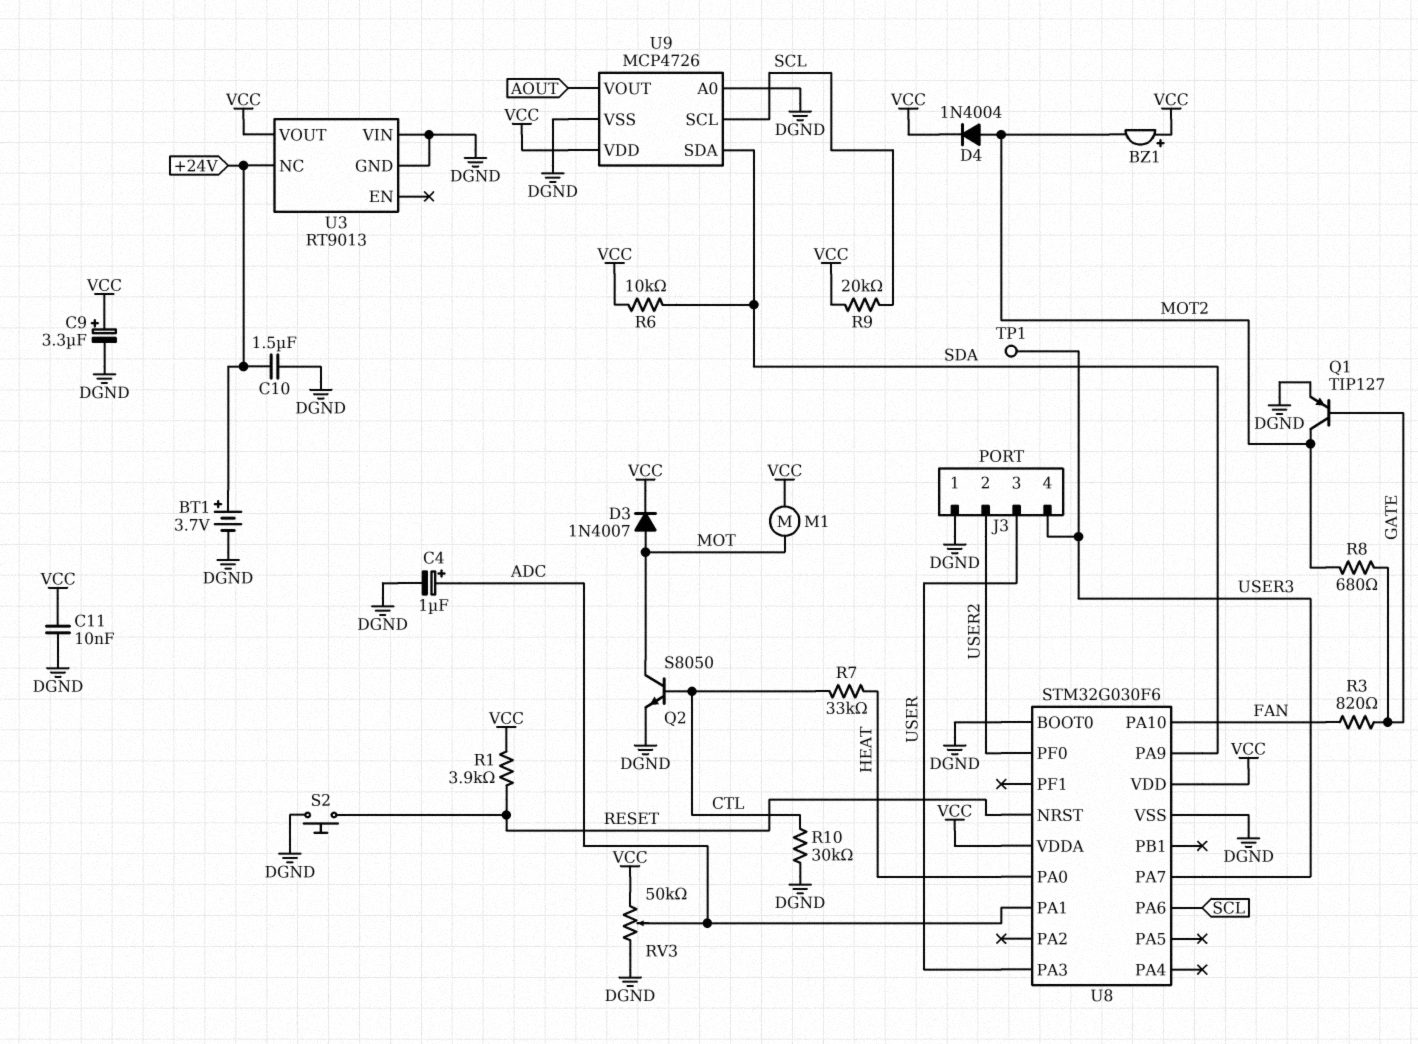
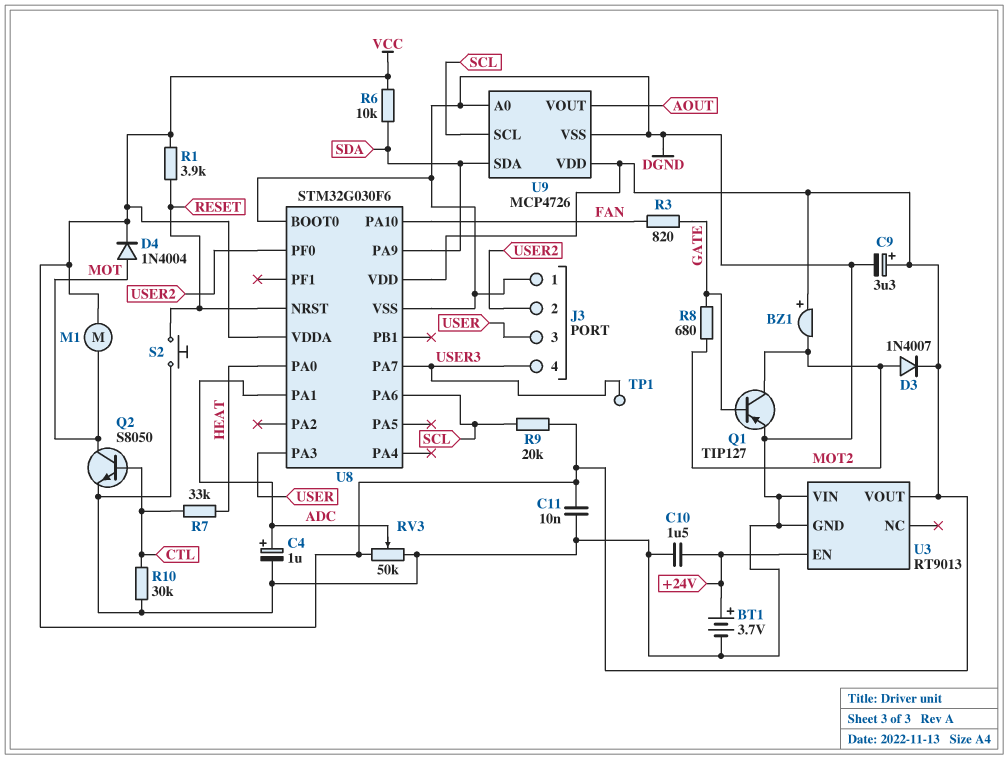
D3: diode 1N4007 (A MOT, K VCC) -> diode 1N4007 (A MOT2, K VCC)
D4: diode 1N4004 (A MOT2, K VCC) -> diode 1N4004 (A MOT, K VCC)
U3 pin EN: none -> +24V
U3 pin NC: +24V -> none

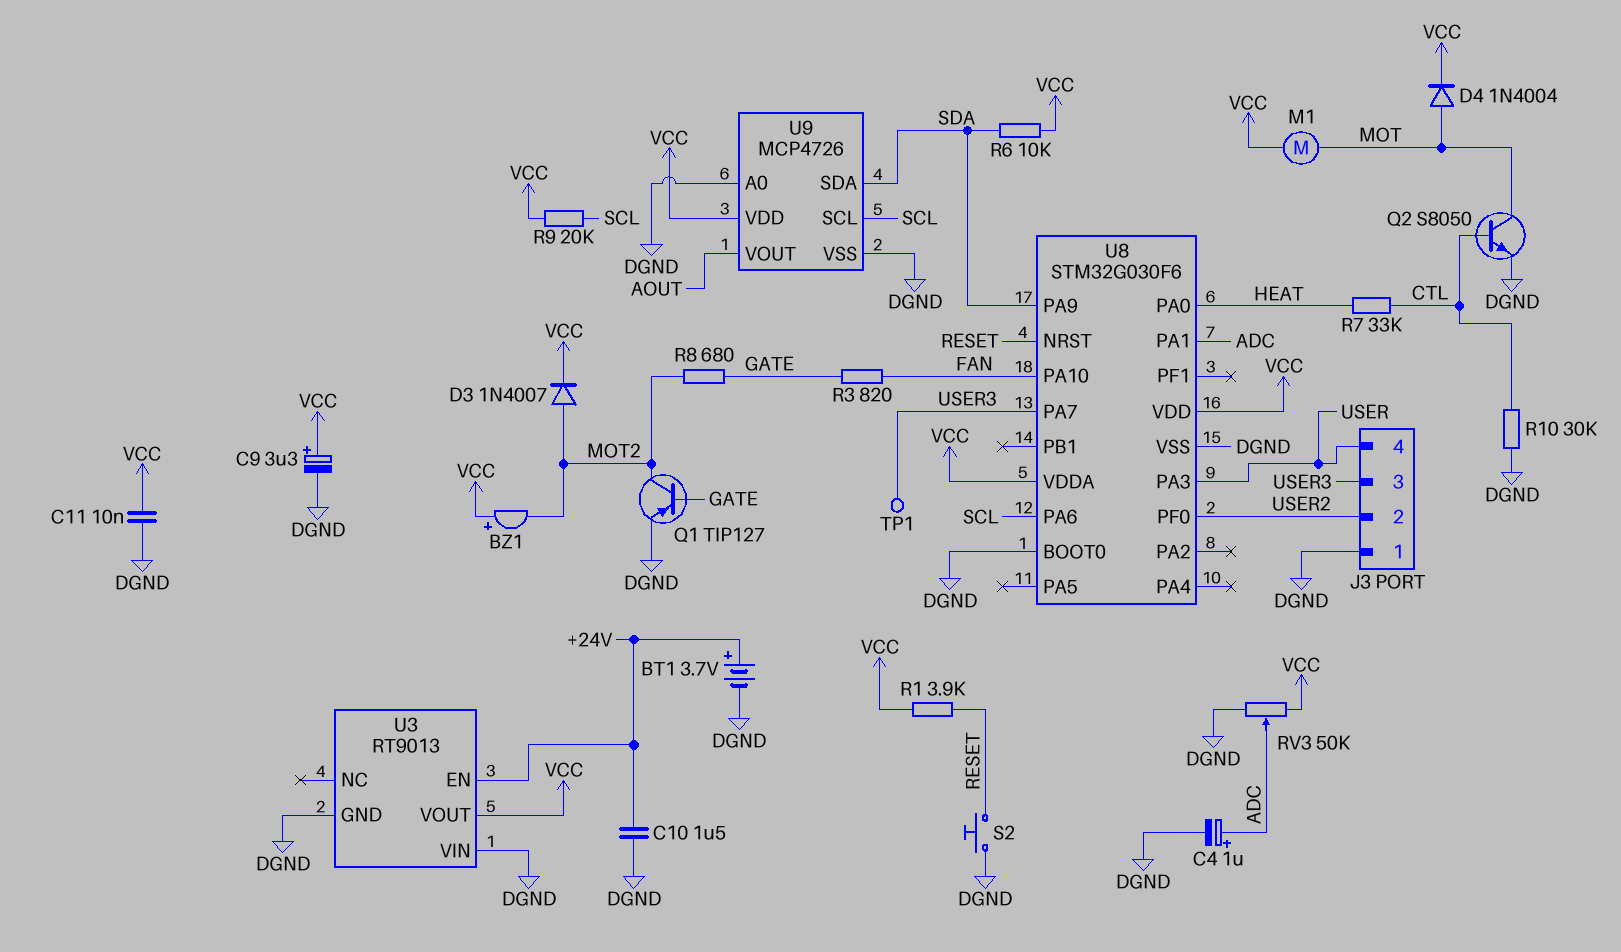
J3 pin 3: USER -> USER3
J3 pin 4: USER3 -> USER

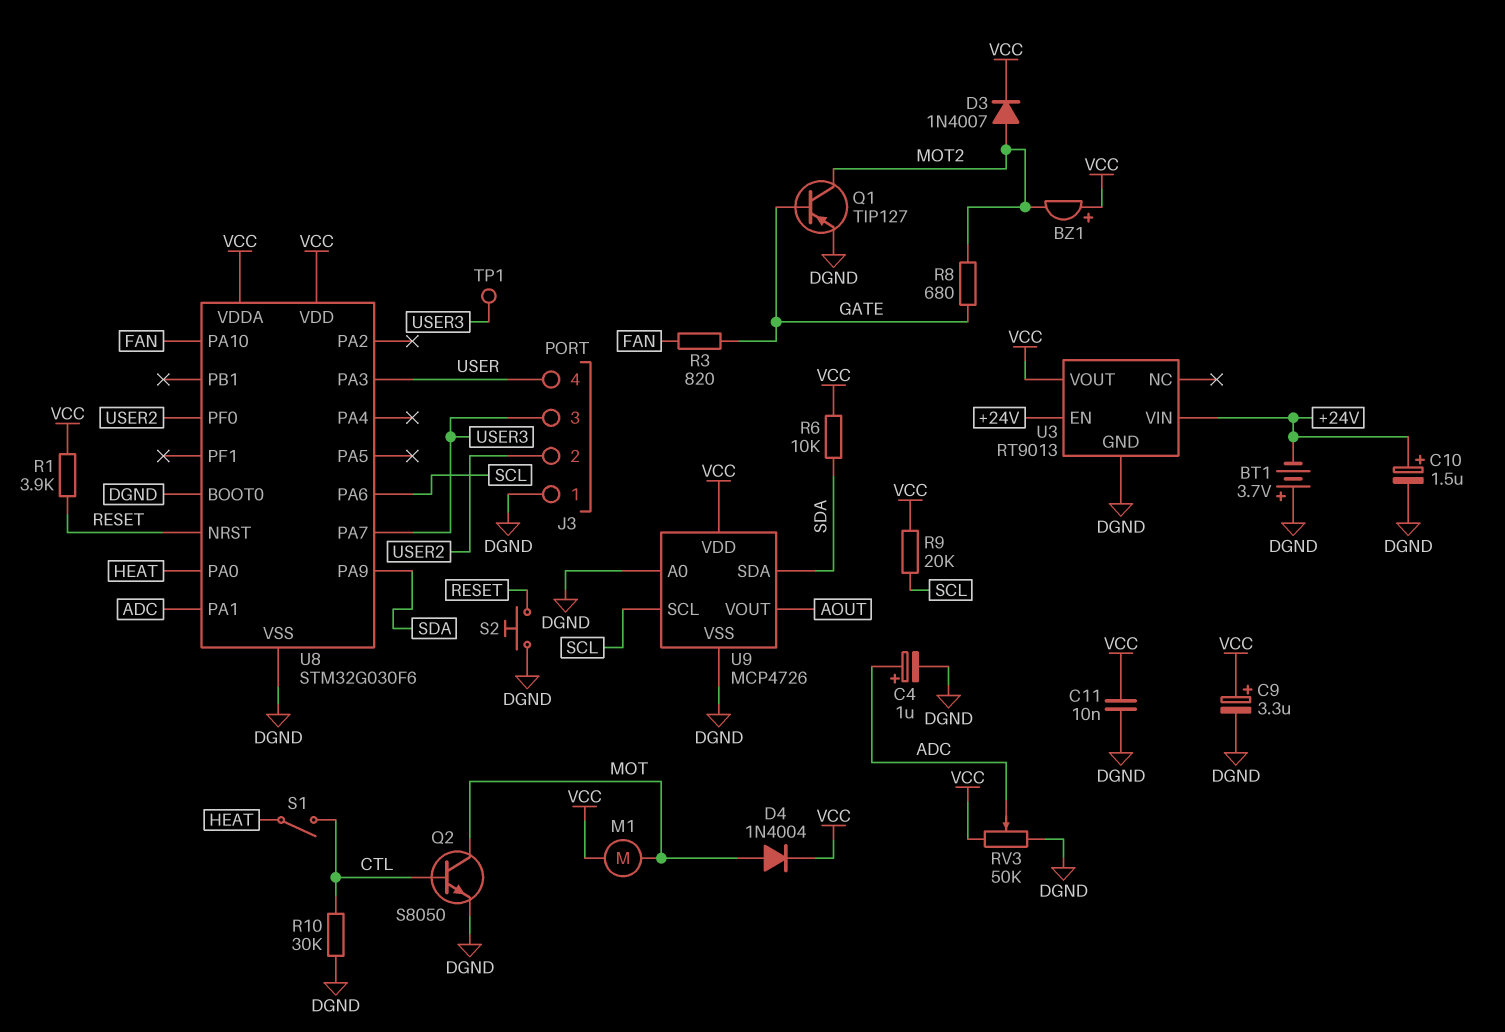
BT1: 3.7V (plus +24V, minus DGND) -> 3.7V (plus DGND, minus +24V)
C10: 1.5uF (+24V, DGND) -> 1.5uF (plus +24V, minus DGND)
R7: 33k (CTL, HEAT) -> none
S1: none -> switch (CTL, HEAT)
U3 pin VIN: DGND -> +24V

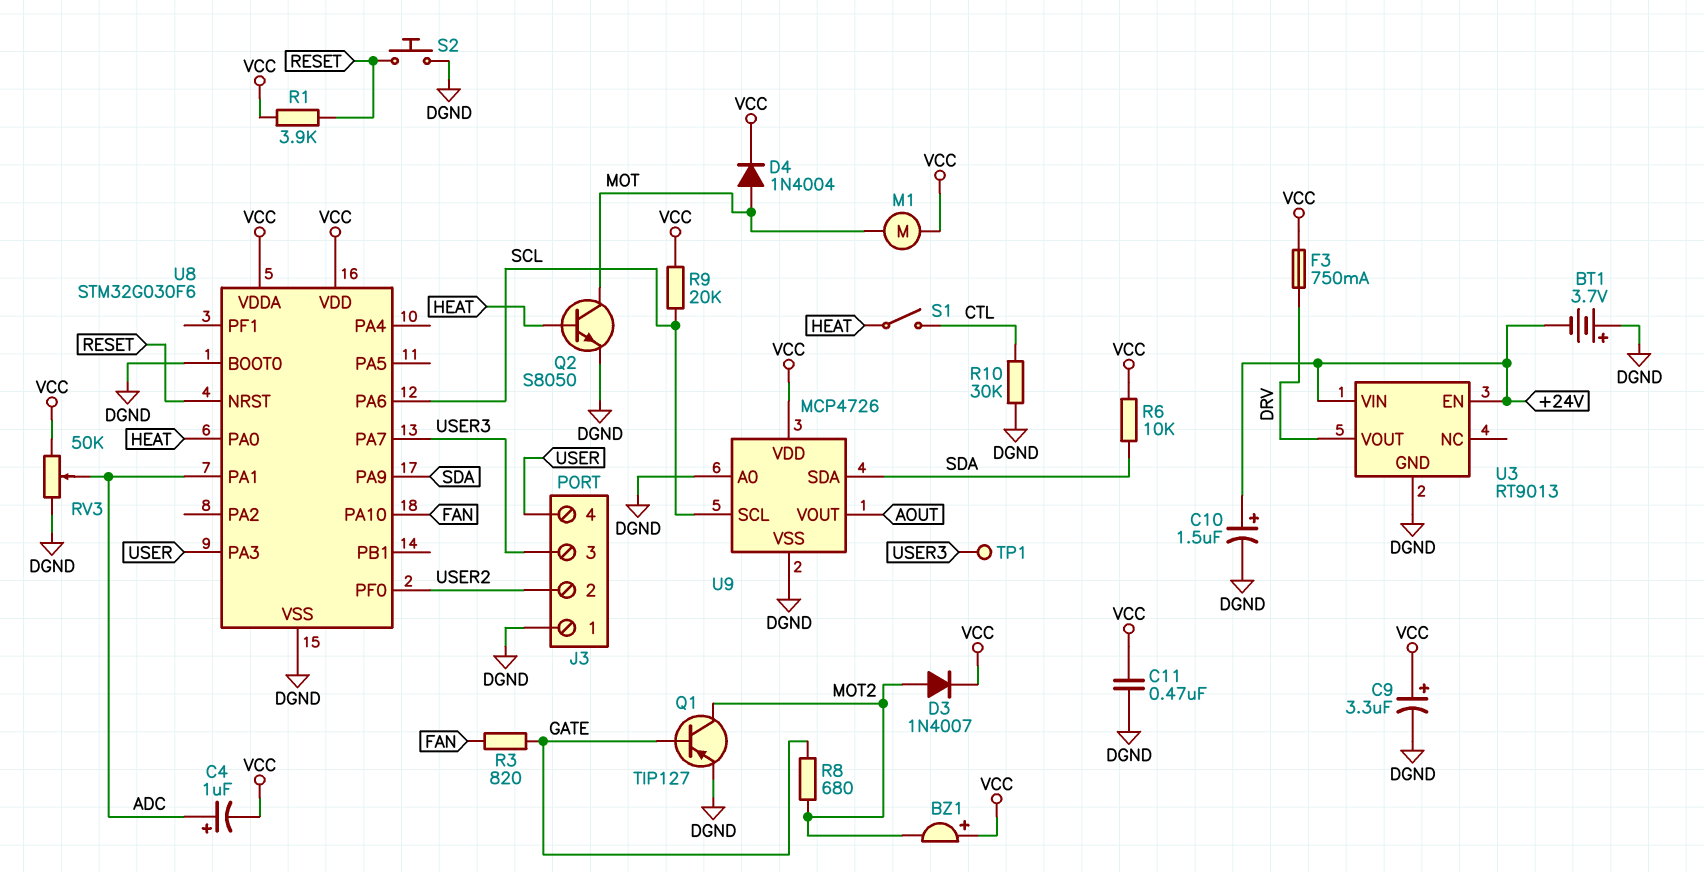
C4: 1uF (plus ADC, minus DGND) -> 1uF (plus ADC, minus VCC)
C11: 10nF (DGND, VCC) -> 470nF (DGND, VCC)
F3: none -> 750mA (DRV, VCC)
Q2: NPN S8050 (B CTL, C MOT, E DGND) -> NPN S8050 (B HEAT, C MOT, E DGND)
U3 pin VOUT: VCC -> DRV

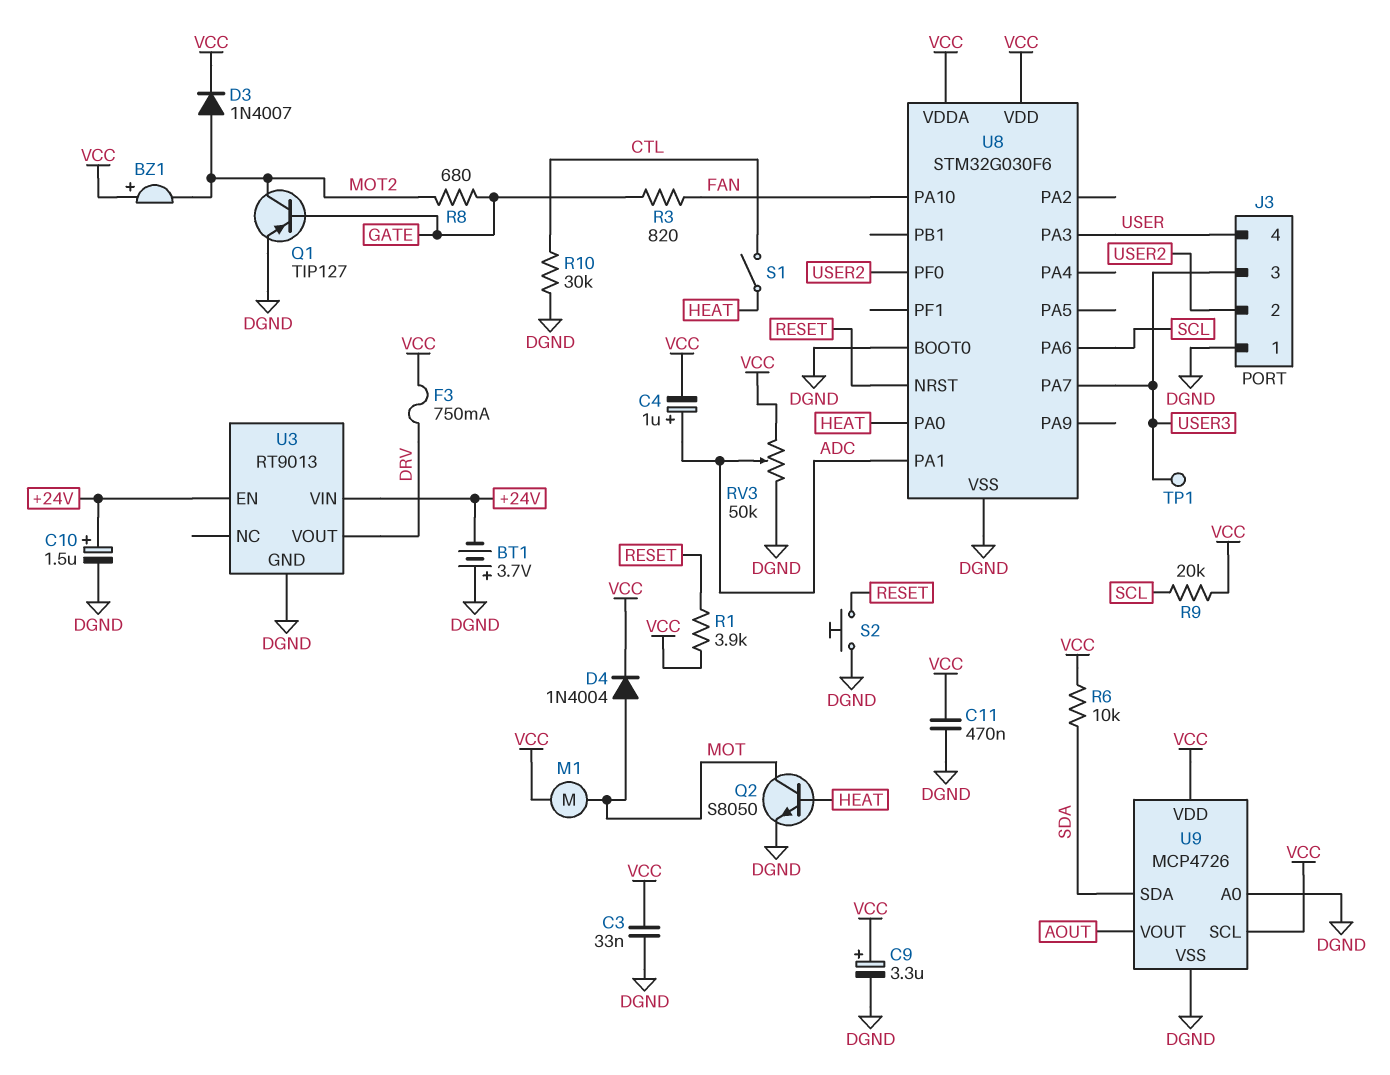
C3: none -> 33nF (DGND, VCC)
U8 pin PA9: SDA -> none
U9 pin SCL: SCL -> VCC

